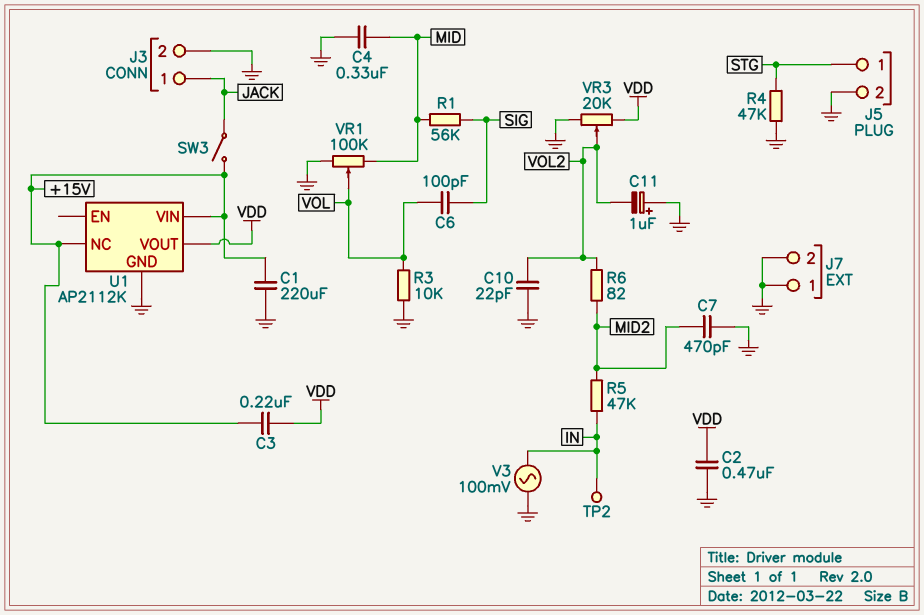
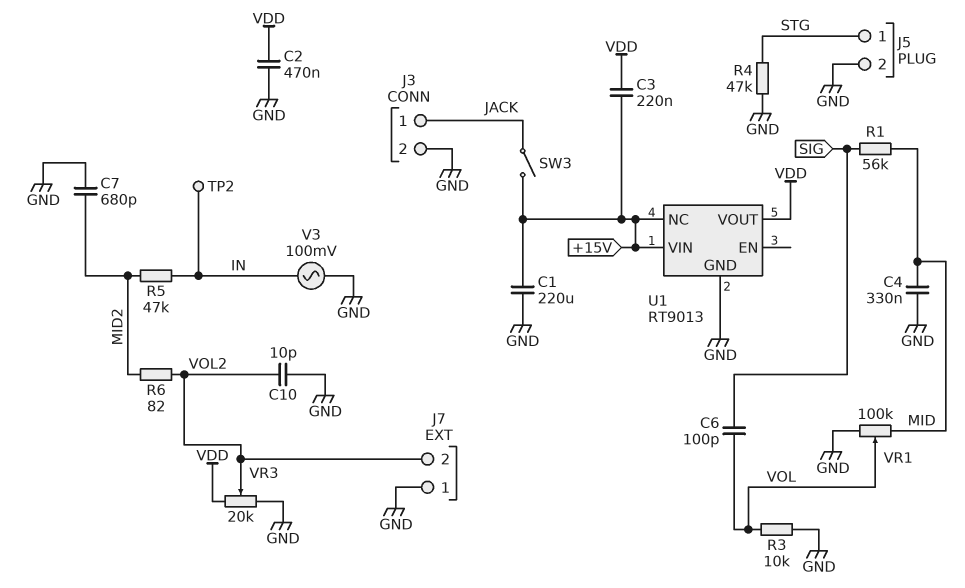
C7: 470pF (GND, MID2) -> 680pF (GND, MID2)
C10: 22pF (GND, VOL2) -> 10pF (GND, VOL2)
C11: 1uF (plus GND, minus VOL2) -> none
J7 pin 2: GND -> VOL2
U1: AP2112K -> RT9013

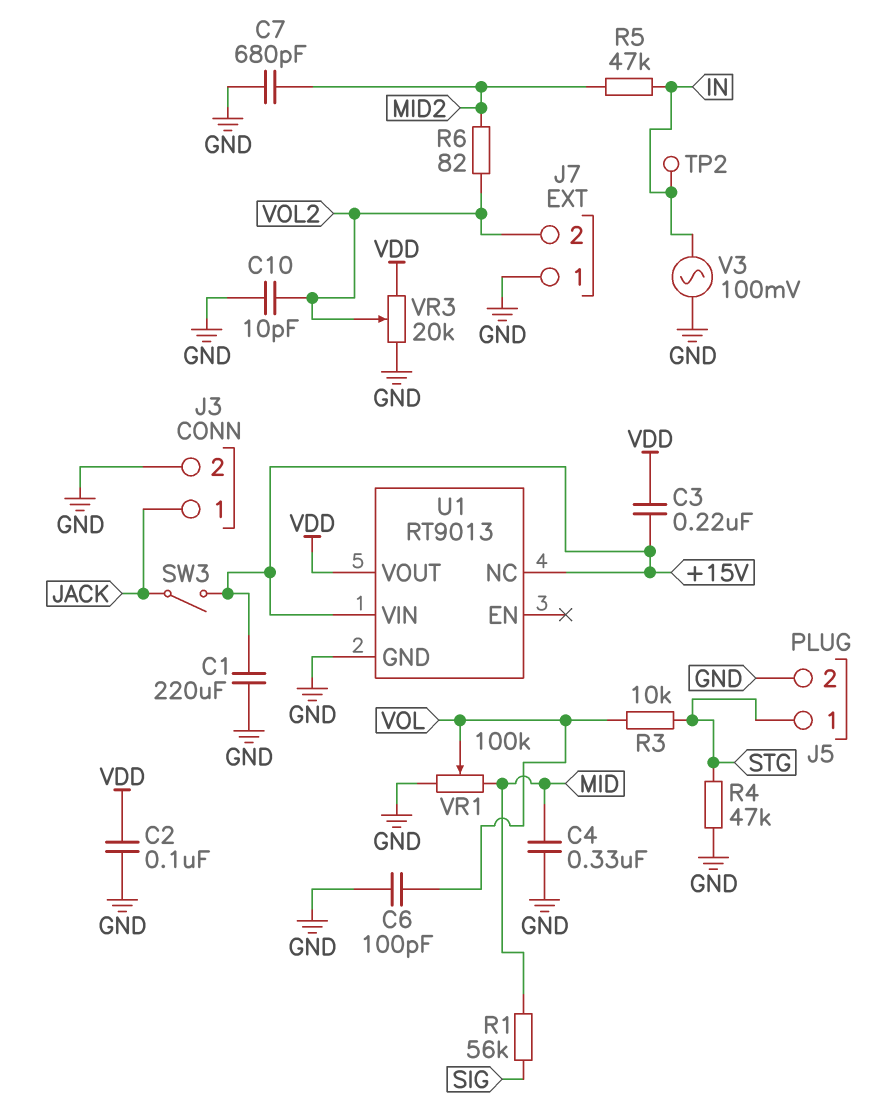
C2: 470nF (GND, VDD) -> 100nF (GND, VDD)
C6: 100pF (SIG, VOL) -> 100pF (GND, VOL)
R3: 10k (GND, VOL) -> 10k (STG, VOL)

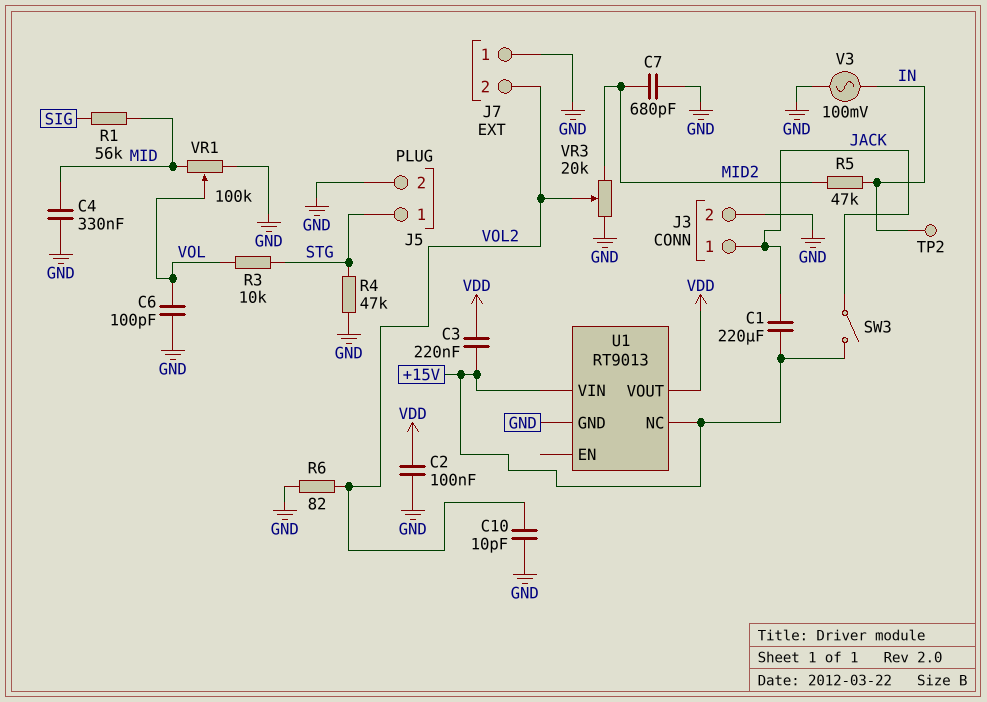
C1: 220uF (+15V, GND) -> 220uF (+15V, JACK)
R6: 82 (MID2, VOL2) -> 82 (GND, VOL2)
VR3: 20k (GND, VDD, wiper VOL2) -> 20k (GND, MID2, wiper VOL2)

